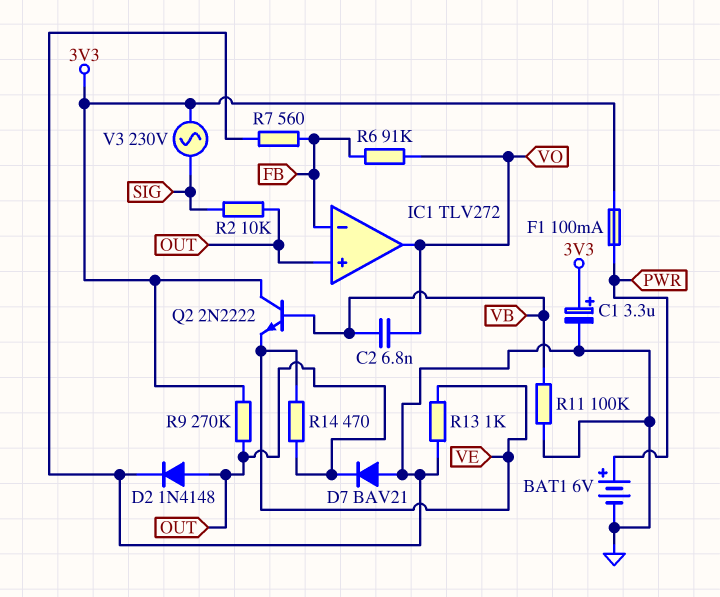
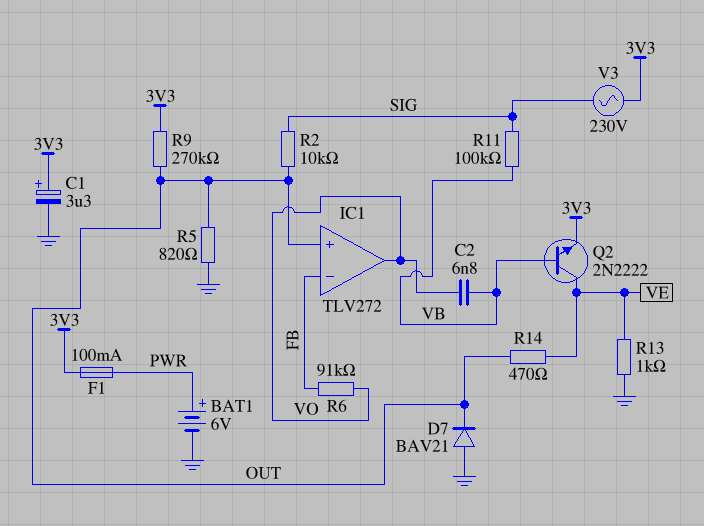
D2: diode 1N4148 (A OUT, K GND) -> none
Q2: NPN 2N2222 (B VB, C 3V3, E VE) -> NPN 2N2222 (B VB, C VE, E 3V3)
R5: none -> 820 (GND, OUT)
R7: 560 (FB, GND) -> none
R11: 100k (GND, VB) -> 100k (SIG, VB)

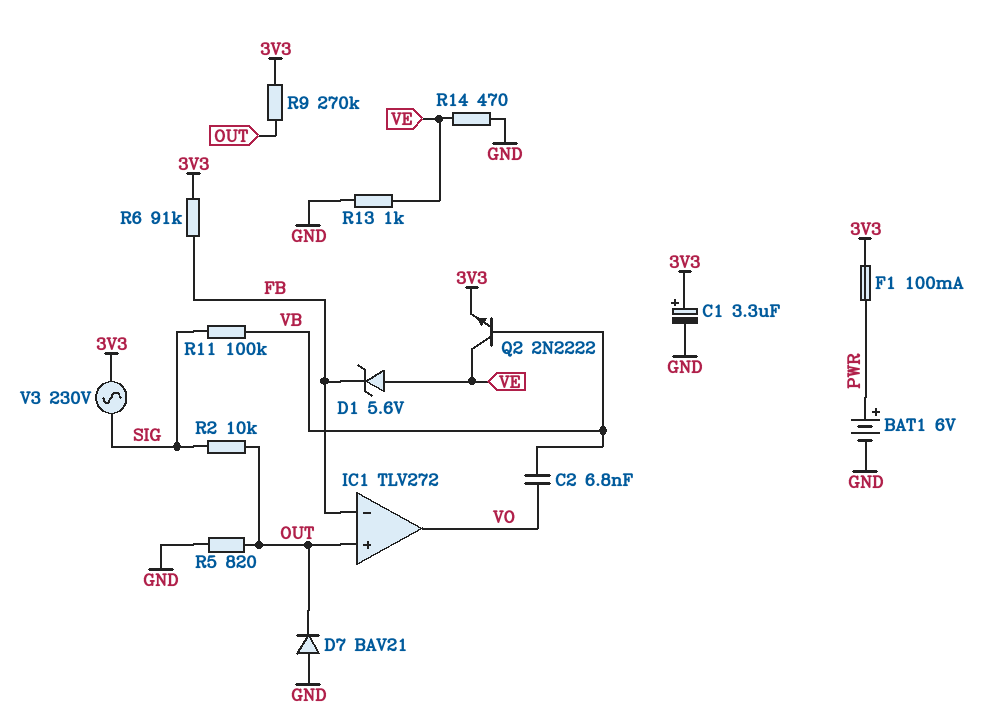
D1: none -> zener 5.6V (A VE, K FB)
R6: 91k (FB, VO) -> 91k (3V3, FB)
R14: 470 (OUT, VE) -> 470 (GND, VE)

